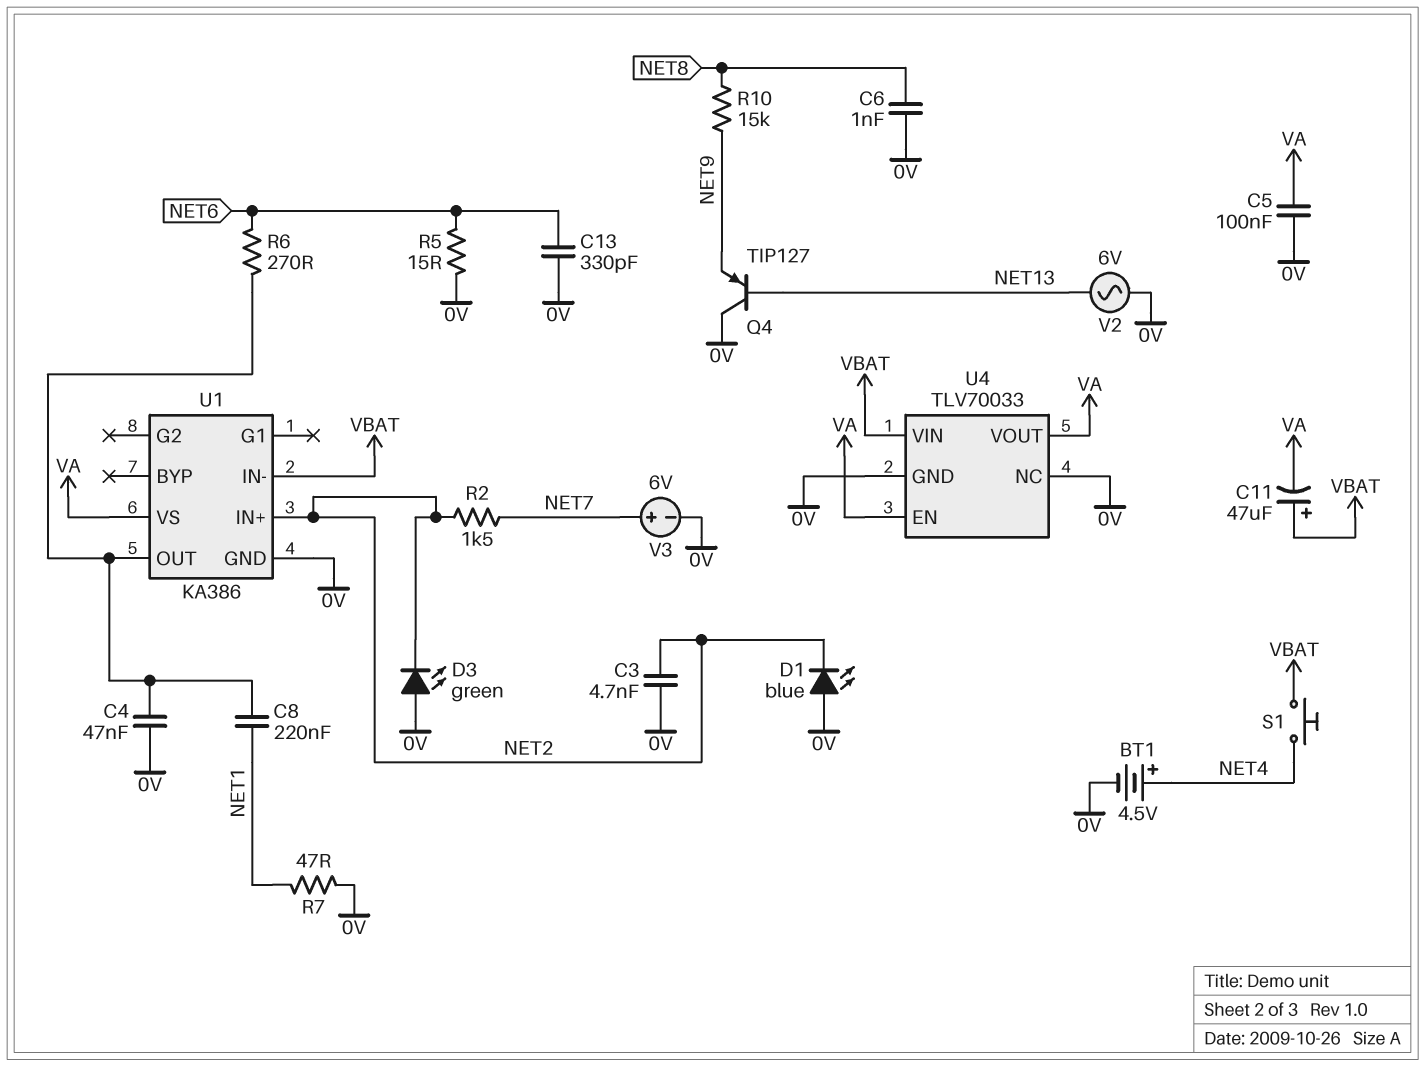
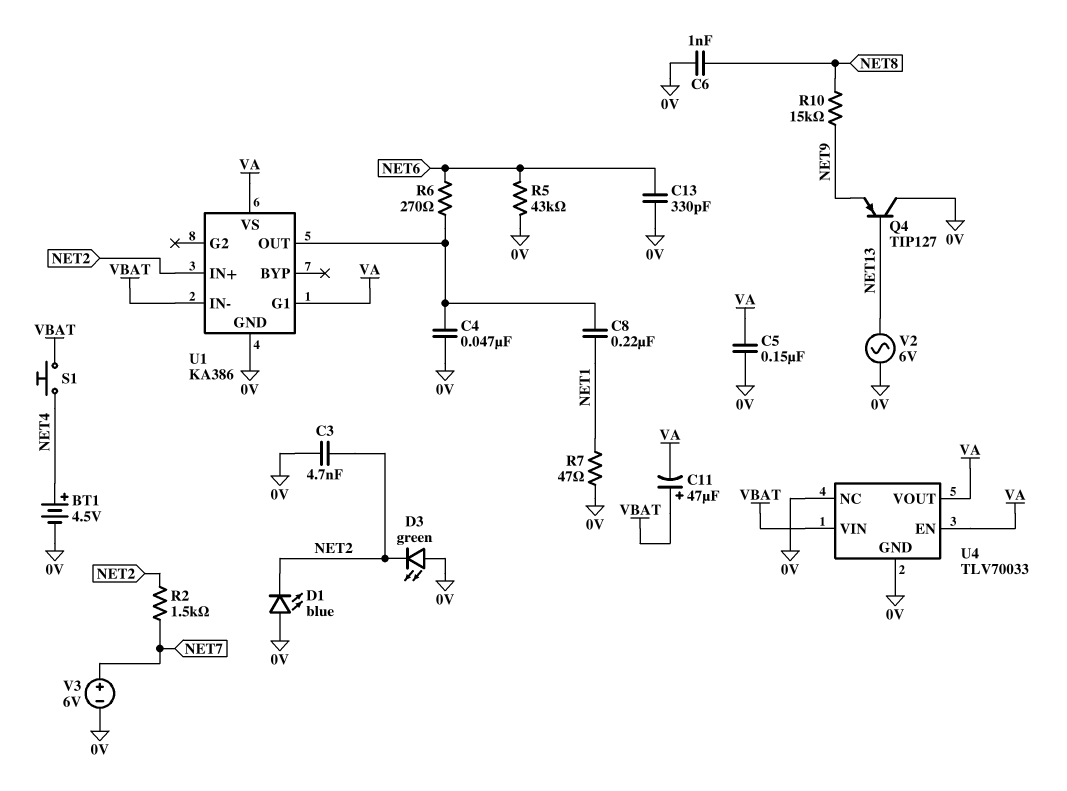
C5: 100nF (0V, VA) -> 150nF (0V, VA)
R5: 15 (0V, NET6) -> 43k (0V, NET6)
U1 pin G1: none -> VA

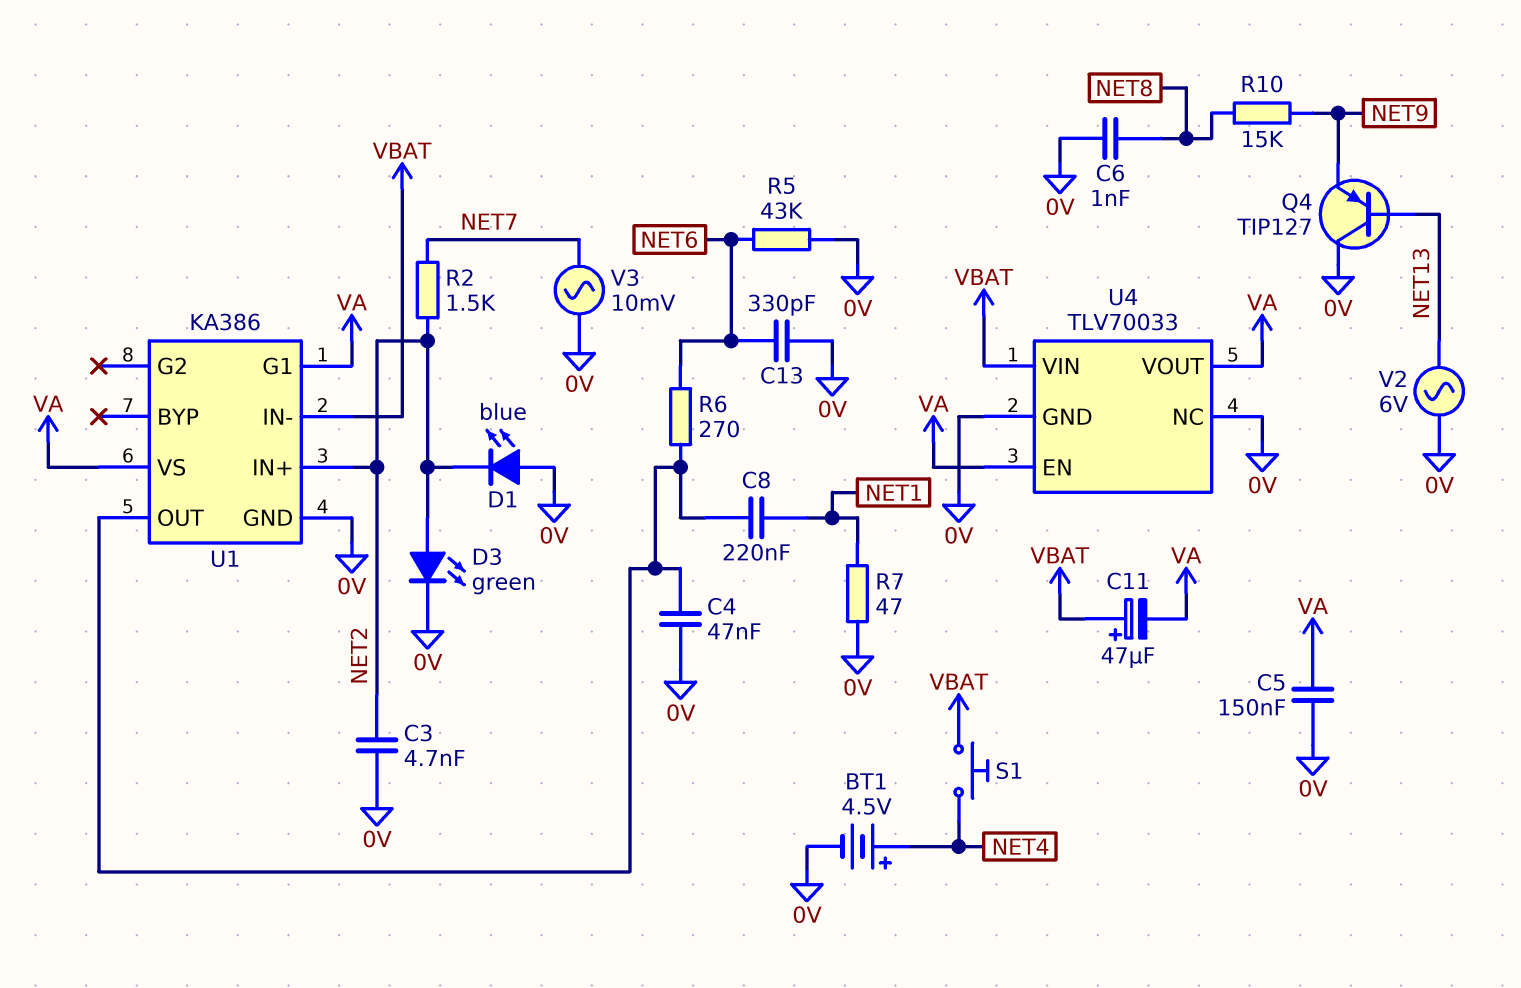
D3: LED green (A 0V, K NET2) -> LED green (A NET2, K 0V)
V3: 6V (plus NET7, minus 0V) -> AC 10mV (0V, NET7)

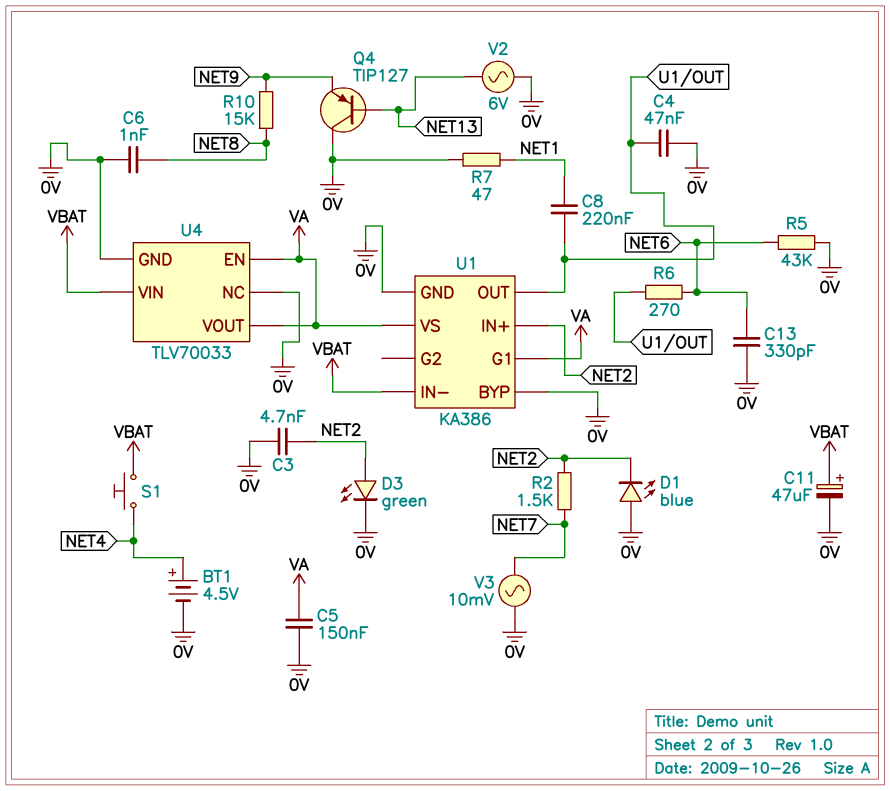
C11: 47uF (plus VBAT, minus VA) -> 47uF (plus VBAT, minus 0V)
U1 pin BYP: none -> 0V

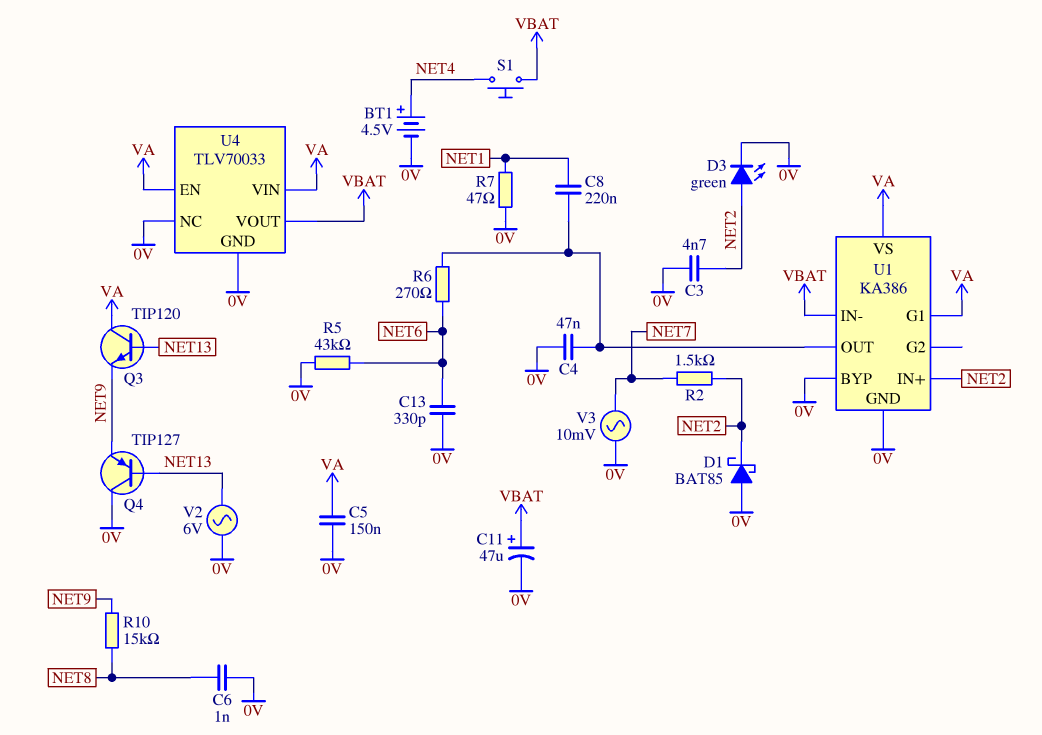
D1: LED blue (A 0V, K NET2) -> schottky BAT85 (A 0V, K NET2)
Q3: none -> NPN TIP120 (B NET13, C VA, E NET9)
U4 pin VIN: VBAT -> VA
U4 pin VOUT: VA -> VBAT

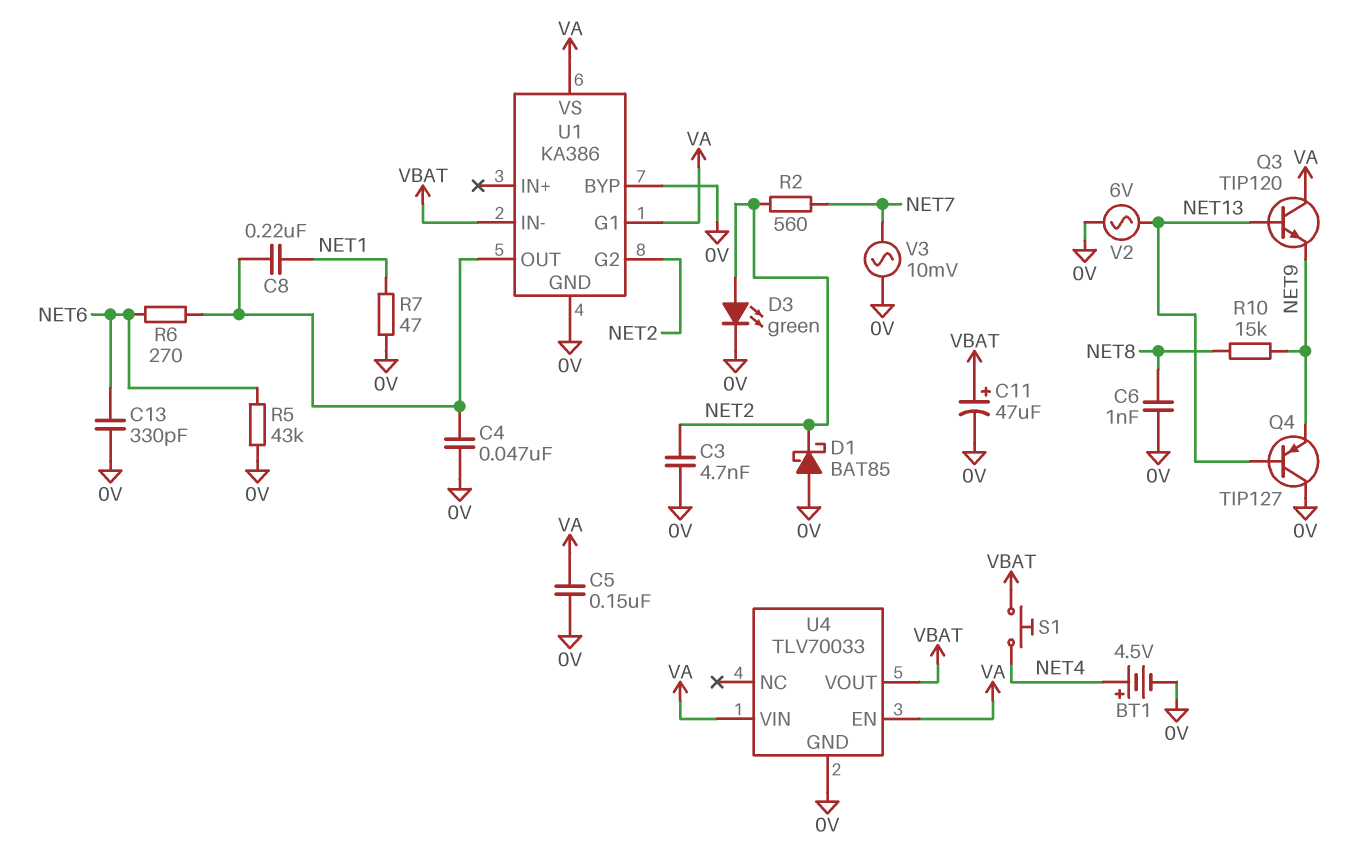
R2: 1.5k (NET2, NET7) -> 560 (NET2, NET7)
U1 pin G2: none -> NET2
U1 pin IN+: NET2 -> none
U4 pin NC: 0V -> none

